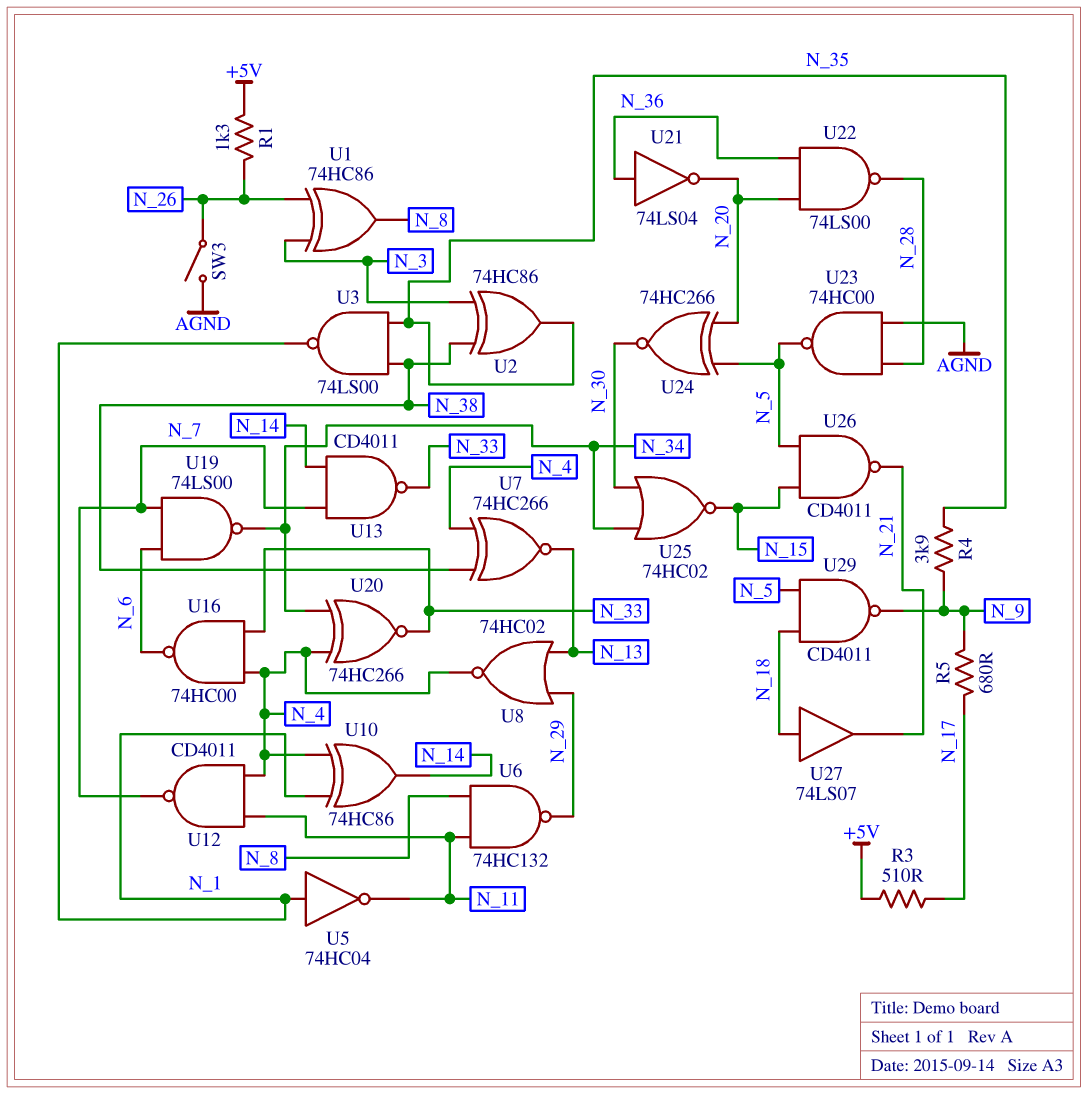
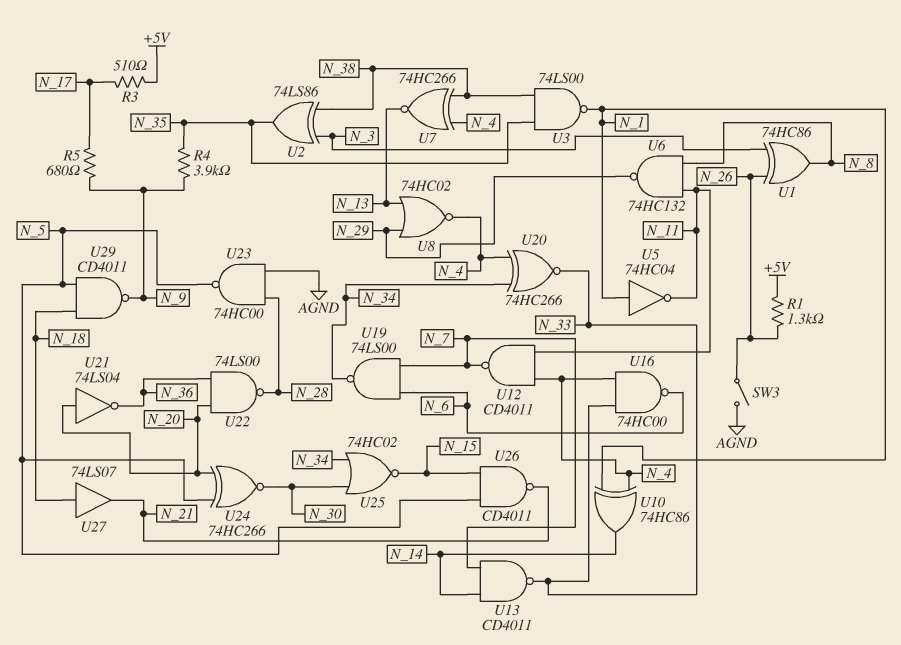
U2: XOR 74HC86 (in N_3, in N_38, out N_35) -> XOR 74LS86 (in N_3, in N_38, out N_35)
U21: NOT 74LS04 (in N_36, out N_20) -> NOT 74LS04 (in N_20, out N_36)

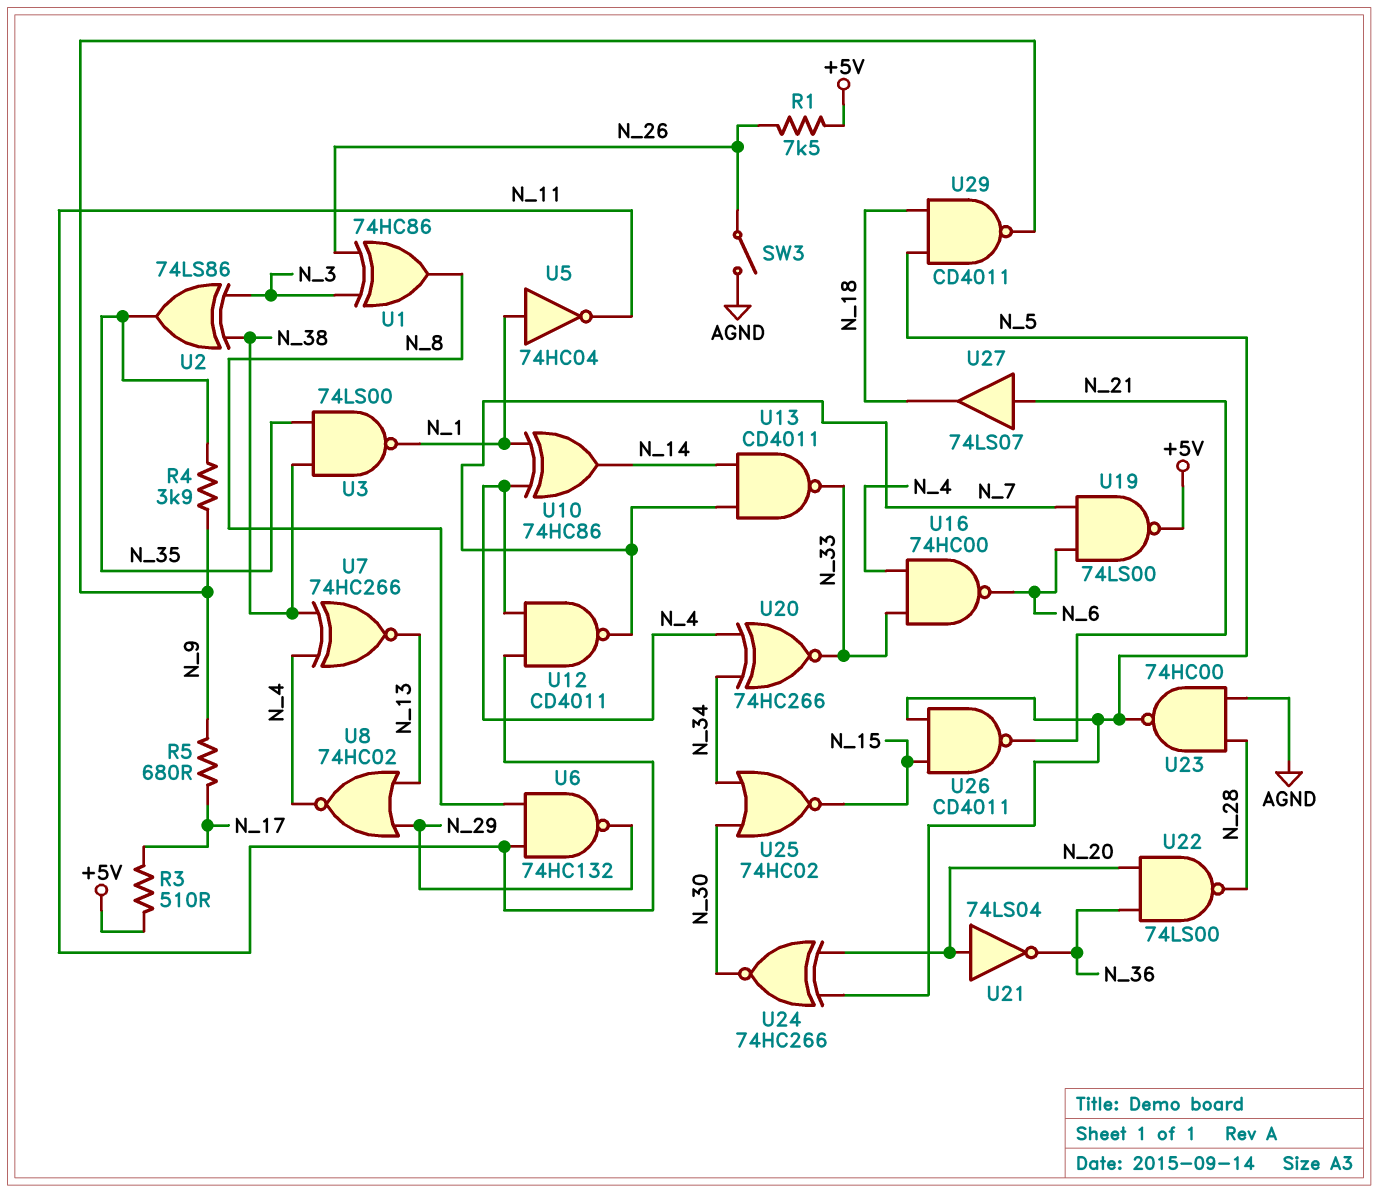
R1: 1.3k (+5V, N_26) -> 7.5k (+5V, N_26)
U19: NAND 74LS00 (in N_6, in N_7, out N_34) -> NAND 74LS00 (in N_6, in N_7, out +5V)
U27: buffer 74LS07 (in N_18, out N_21) -> buffer 74LS07 (in N_21, out N_18)

